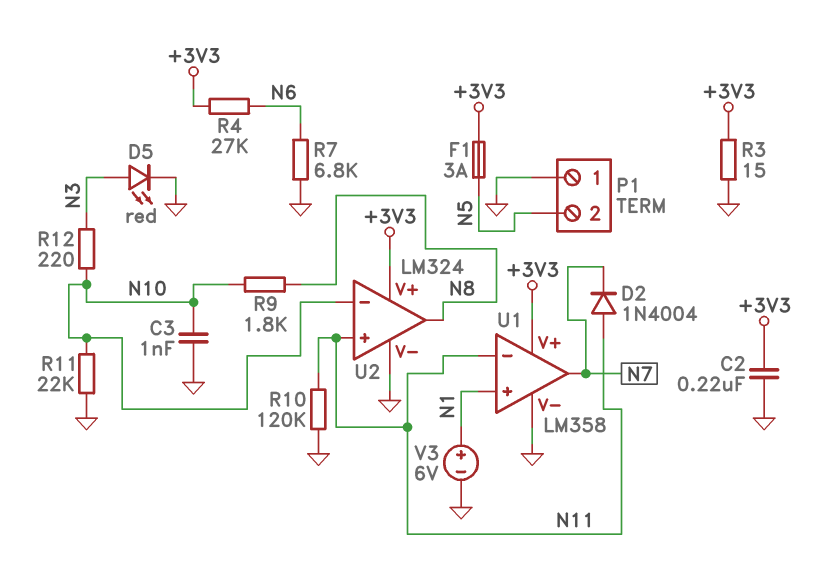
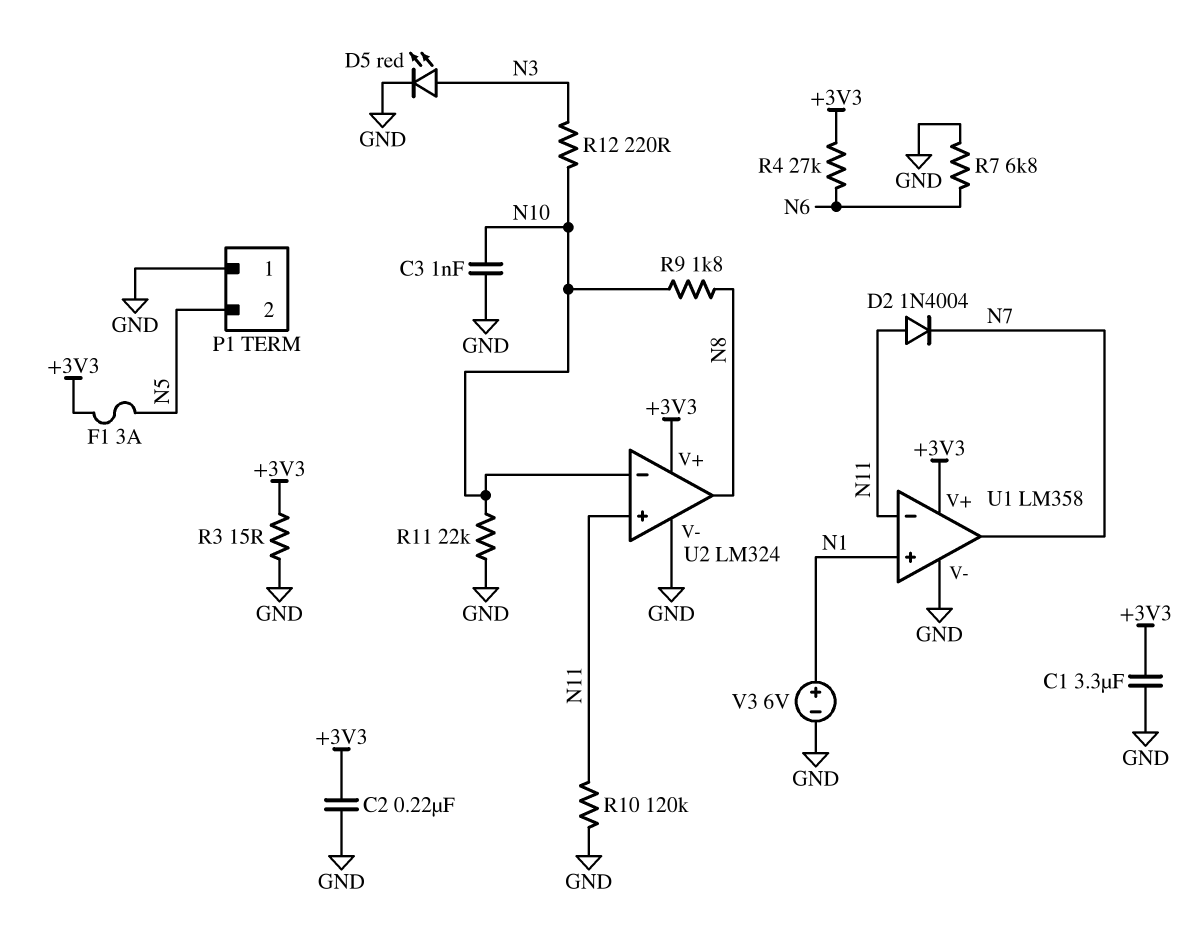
C1: none -> 3.3uF (+3V3, GND)

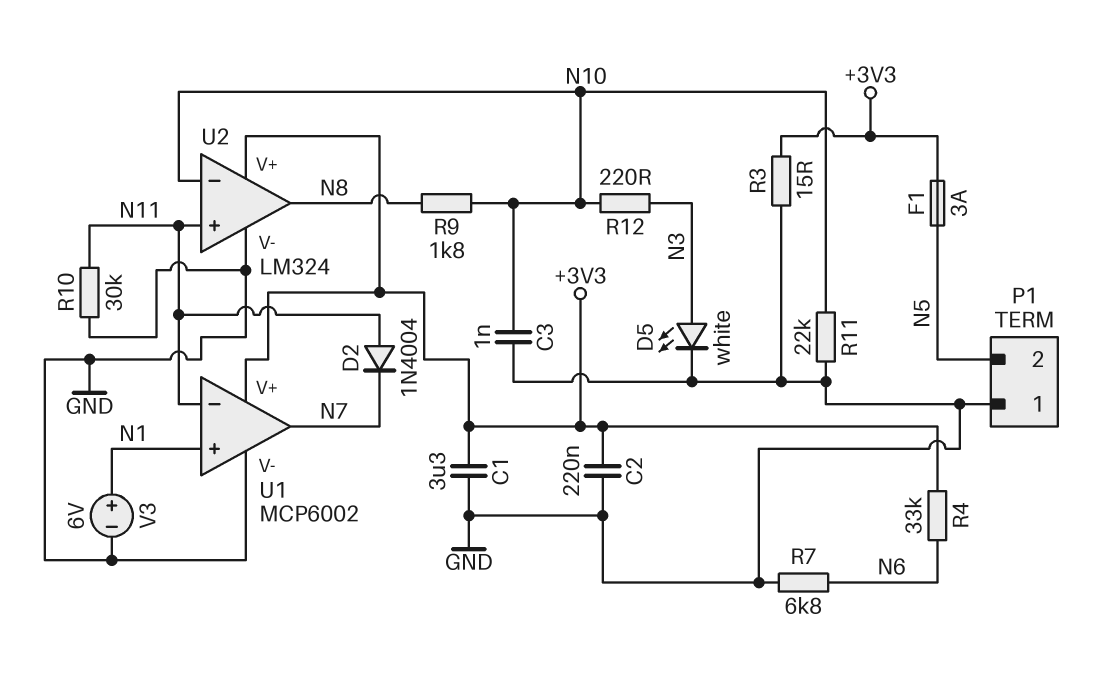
D5: LED red (A N3, K GND) -> LED white (A N3, K GND)
R4: 27k (+3V3, N6) -> 33k (+3V3, N6)
R10: 120k (GND, N11) -> 30k (GND, N11)
U1: LM358 -> MCP6002

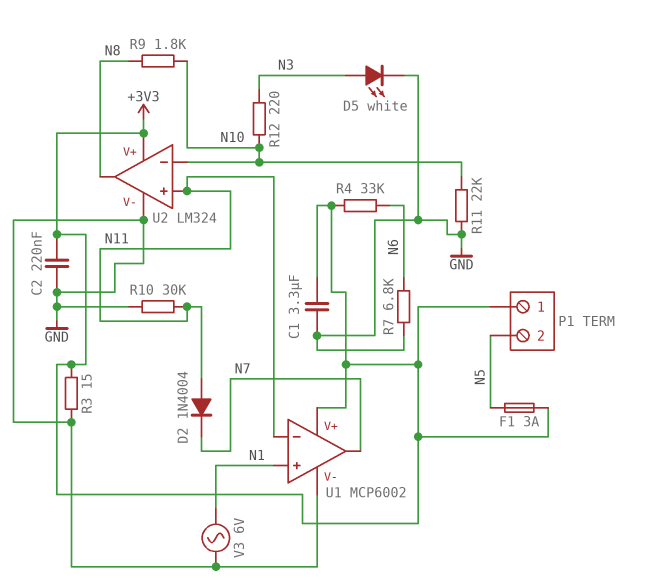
C3: 1nF (GND, N10) -> none
P1 pin 1: GND -> +3V3
V3: 6V (plus N1, minus GND) -> AC 6V (GND, N1)

